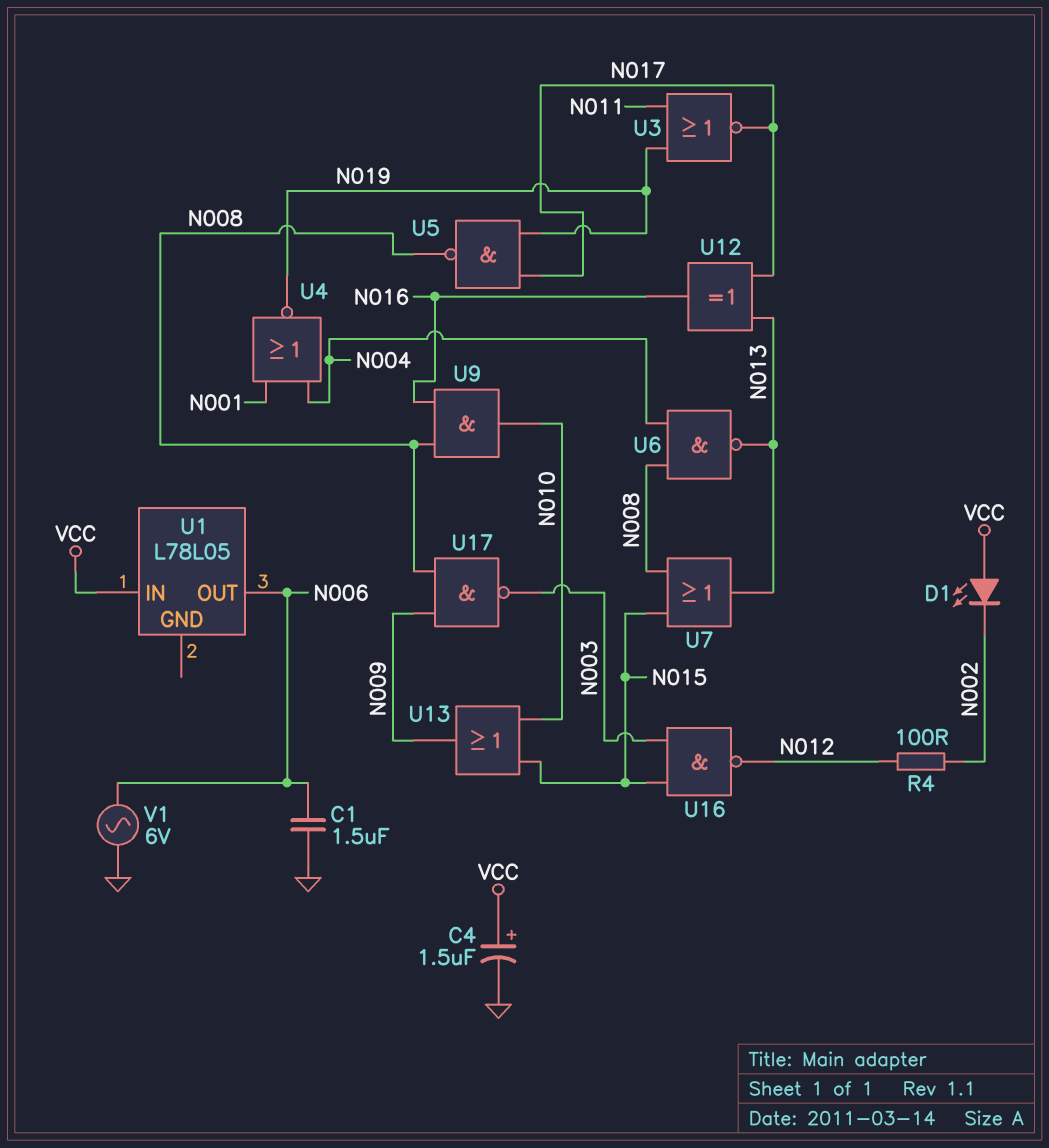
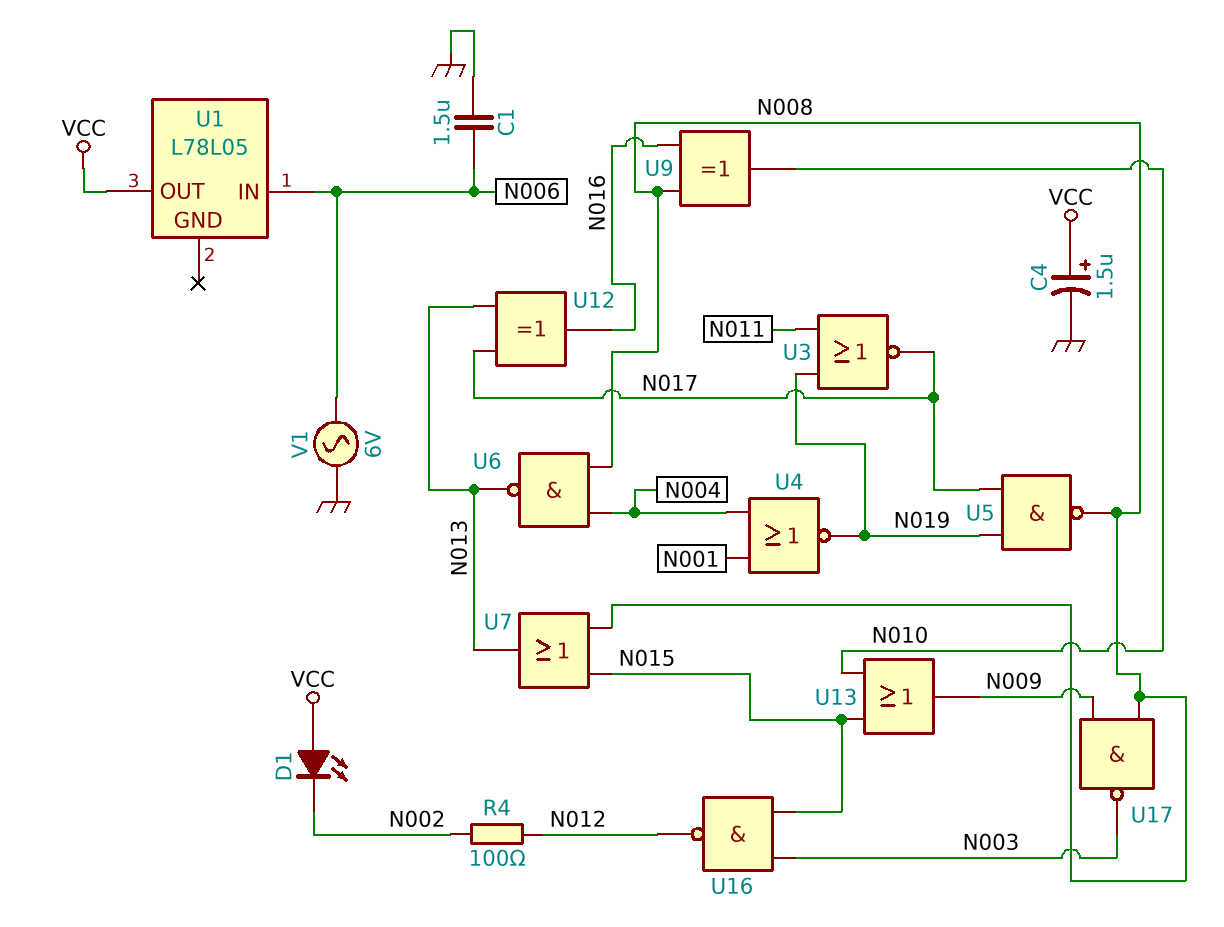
U1 pin IN: VCC -> N006
U1 pin OUT: N006 -> VCC
U9: AND (in N008, in N016, out N010) -> XOR (in N008, in N016, out N010)

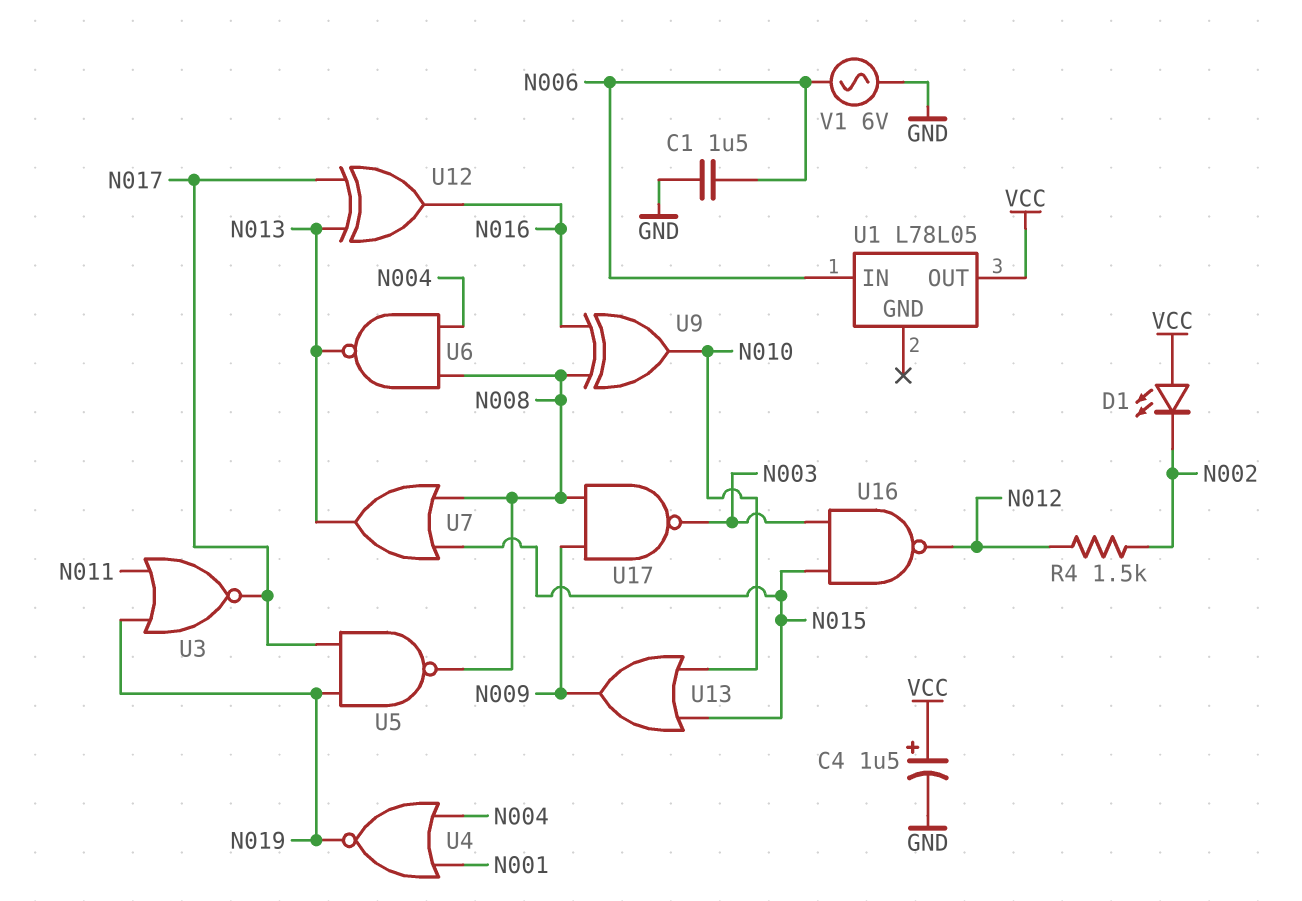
R4: 100 (N002, N012) -> 1.5k (N002, N012)

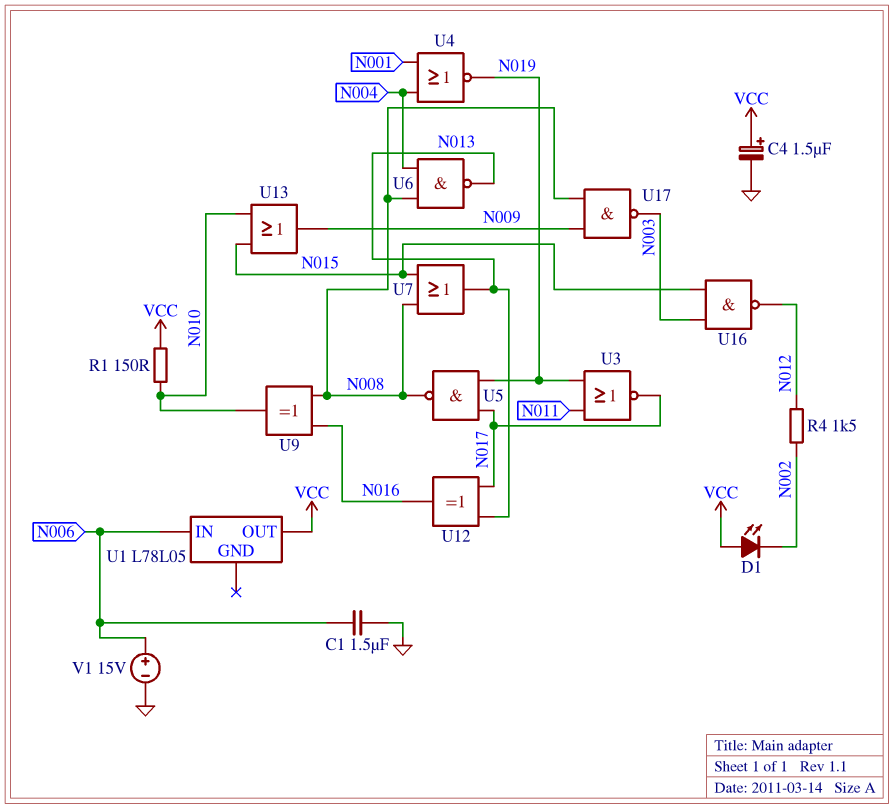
R1: none -> 150 (N010, VCC)
V1: AC 6V (GND, N006) -> 15V (plus N006, minus GND)

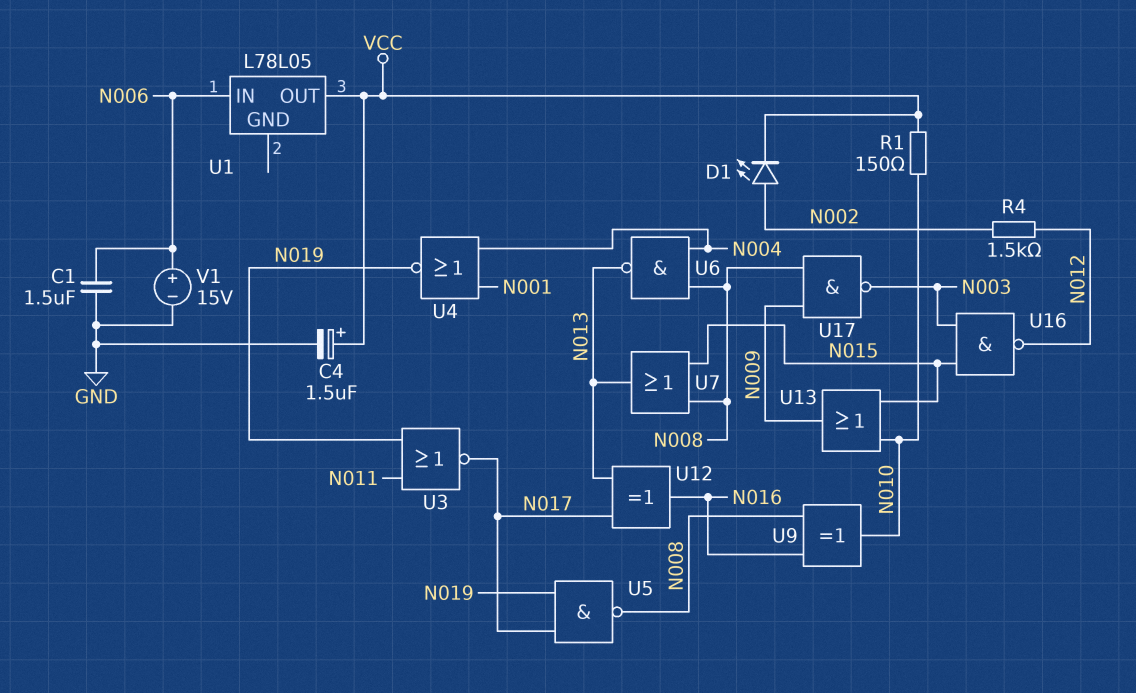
D1: LED (A VCC, K N002) -> LED (A N002, K VCC)

